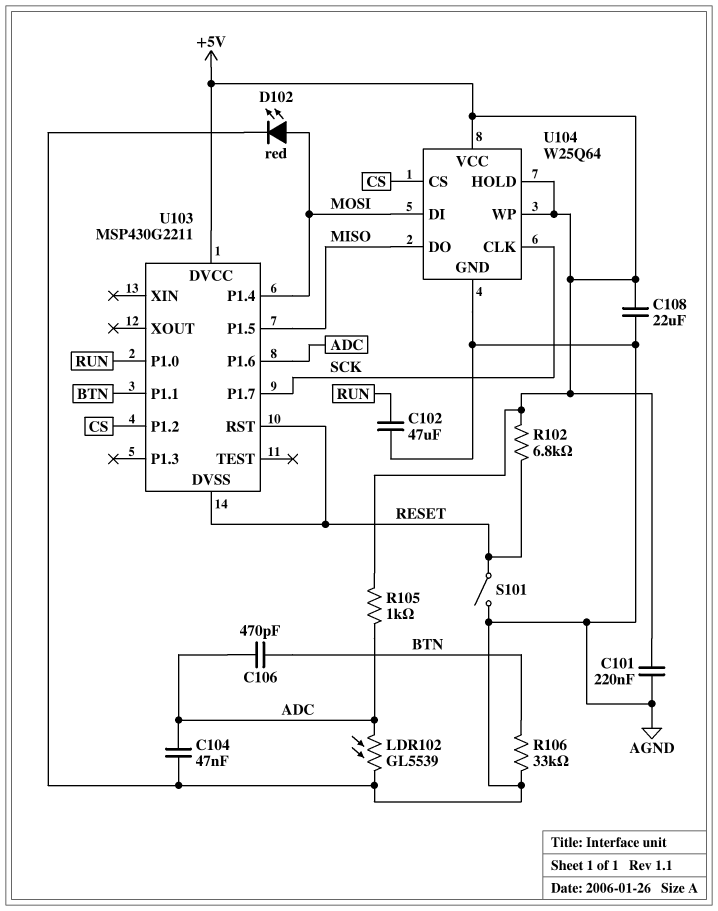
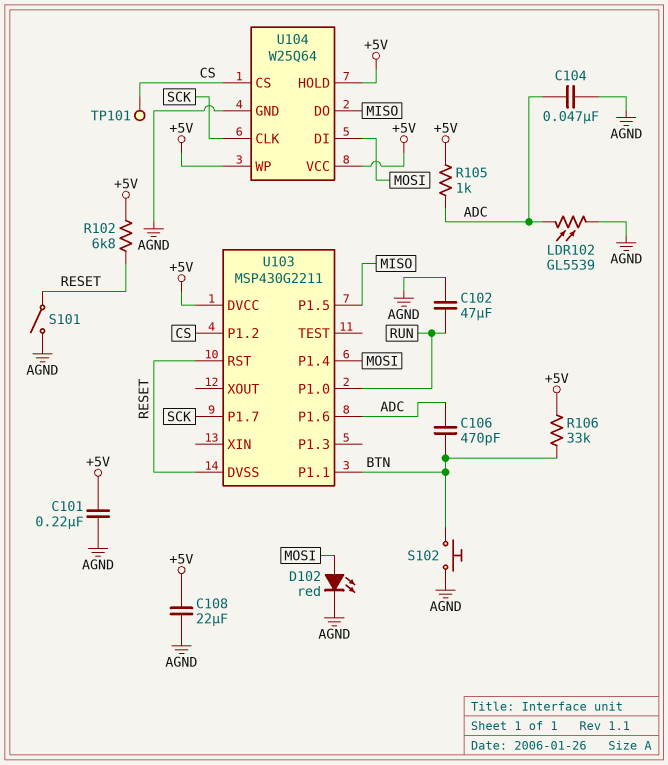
R106: 33k (AGND, BTN) -> 33k (+5V, BTN)
S102: none -> button (AGND, BTN)
TP101: none -> test point (CS)

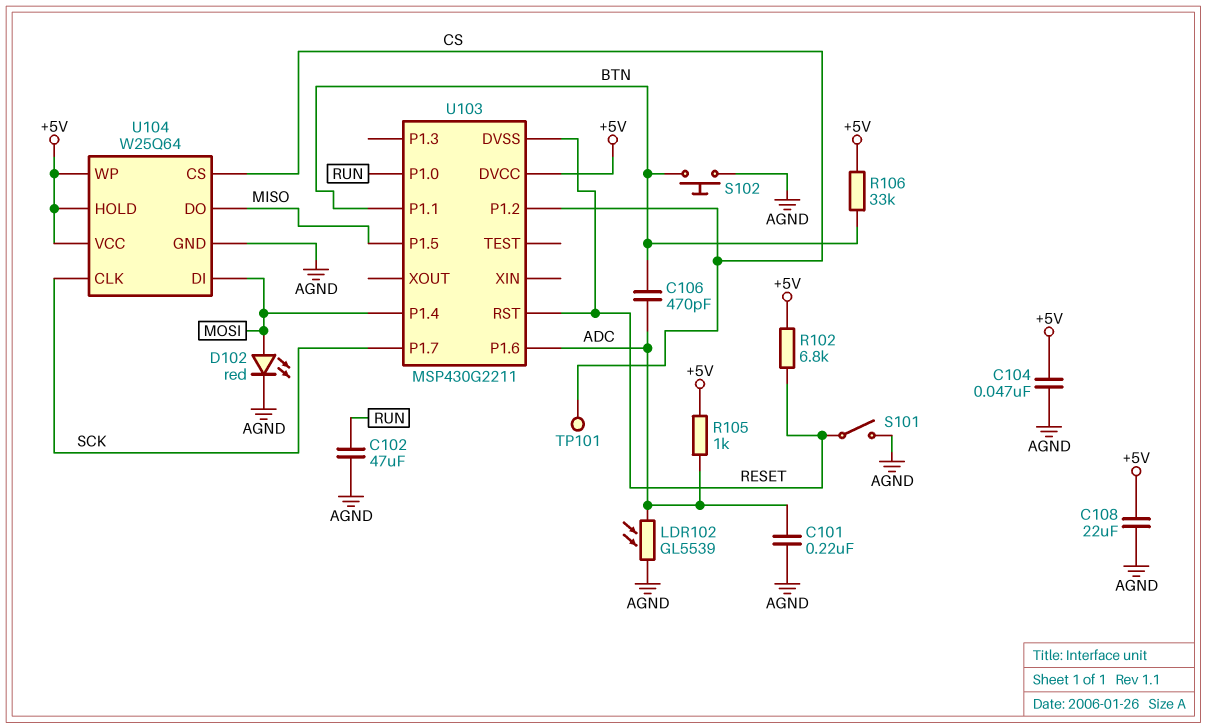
C101: 220nF (+5V, AGND) -> 220nF (ADC, AGND)
C104: 47nF (ADC, AGND) -> 47nF (+5V, AGND)

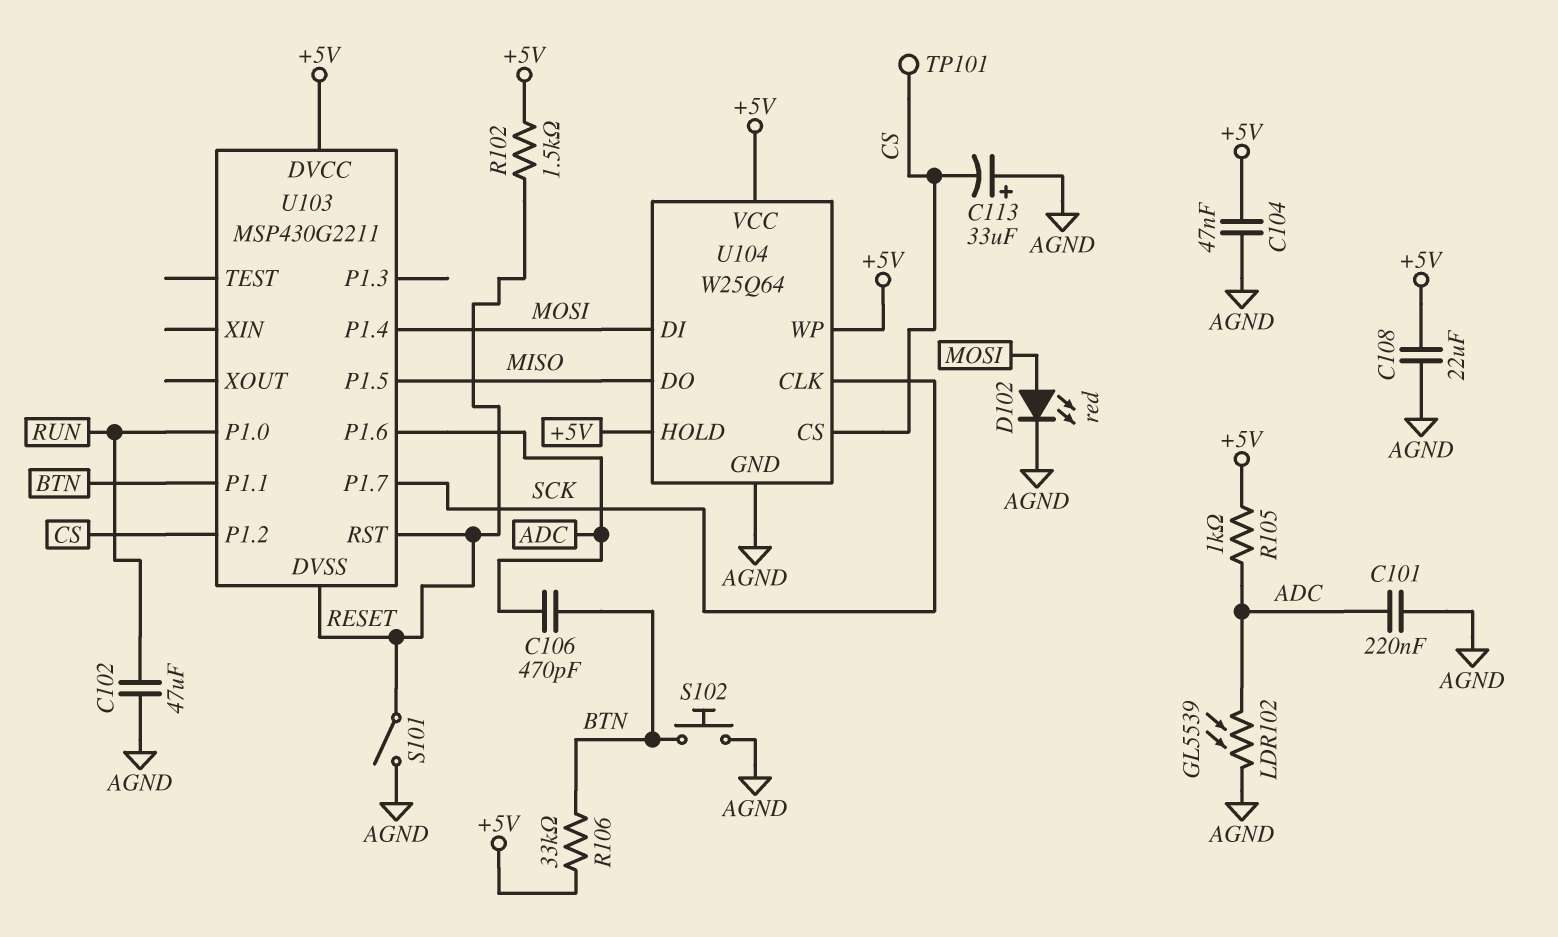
C113: none -> 33uF (plus AGND, minus CS)
R102: 6.8k (+5V, RESET) -> 1.5k (+5V, RESET)

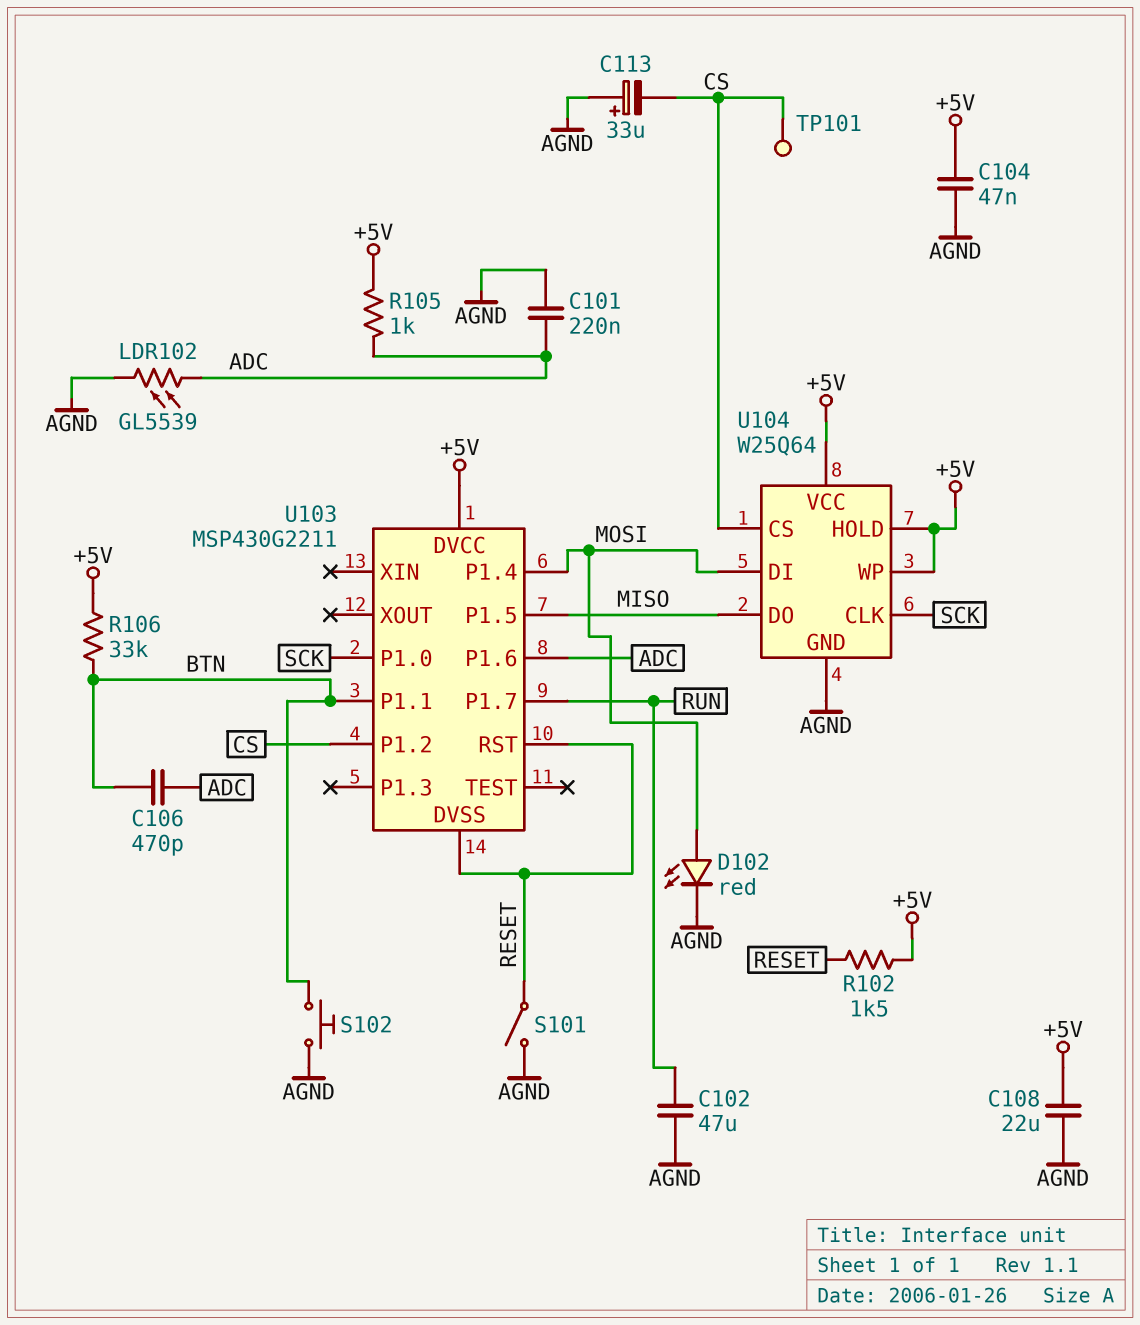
U103 pin P1.0: RUN -> SCK
U103 pin P1.7: SCK -> RUN

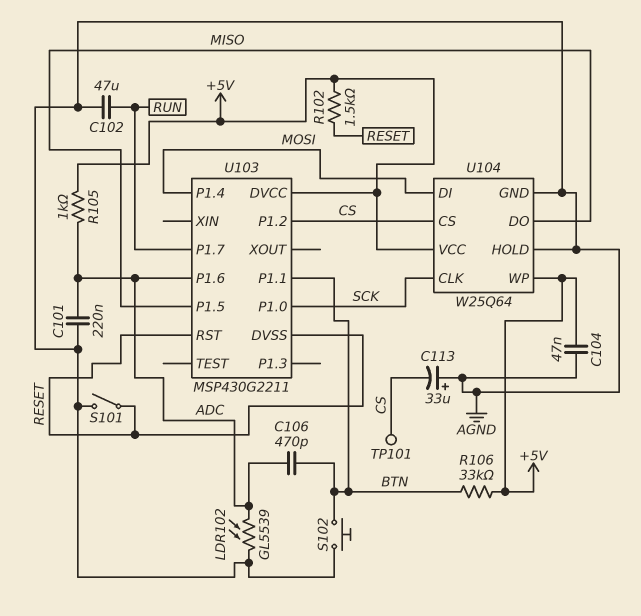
C108: 22uF (+5V, AGND) -> none
D102: LED red (A MOSI, K AGND) -> none
U104 pin HOLD: +5V -> AGND

